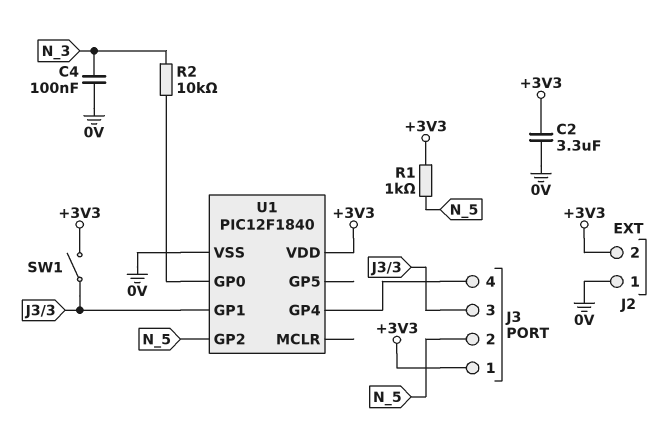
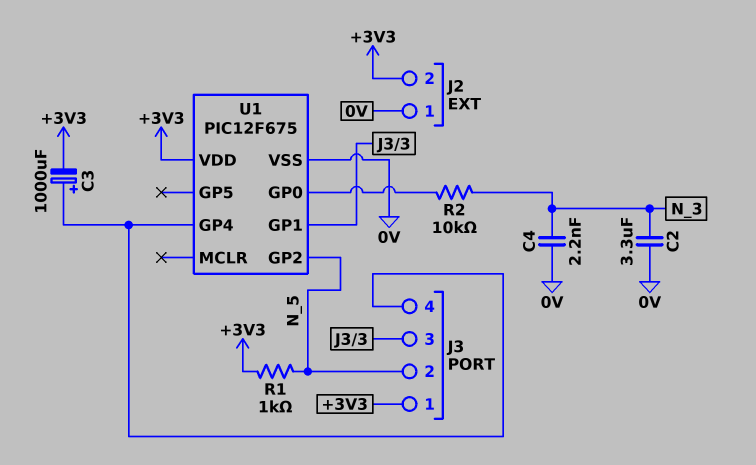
C2: 3.3uF (+3V3, 0V) -> 3.3uF (0V, N_3)
C3: none -> 1000uF (plus J3/4, minus +3V3)
C4: 100nF (0V, N_3) -> 2.2nF (0V, N_3)
SW1: switch (+3V3, J3/3) -> none
U1: PIC12F1840 -> PIC12F675

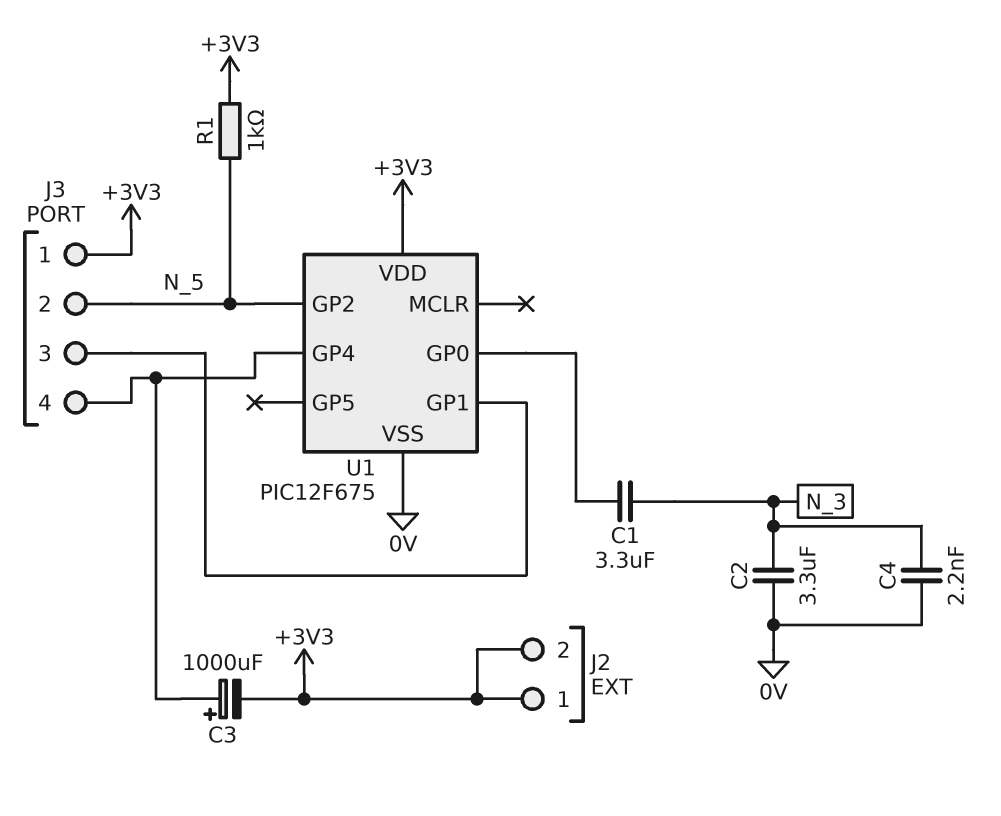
C1: none -> 3.3uF (N_3, U1/GP0)
J2 pin 1: 0V -> +3V3
R2: 10k (N_3, U1/GP0) -> none

